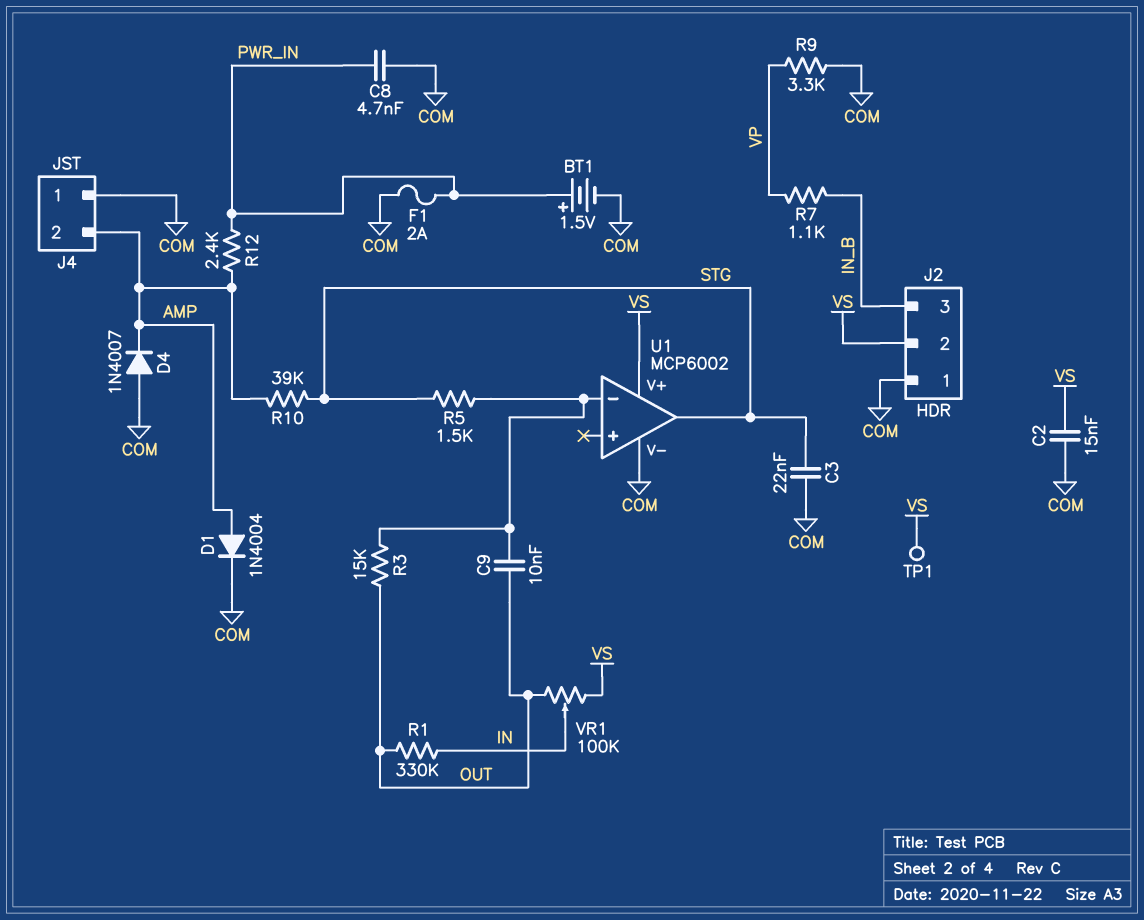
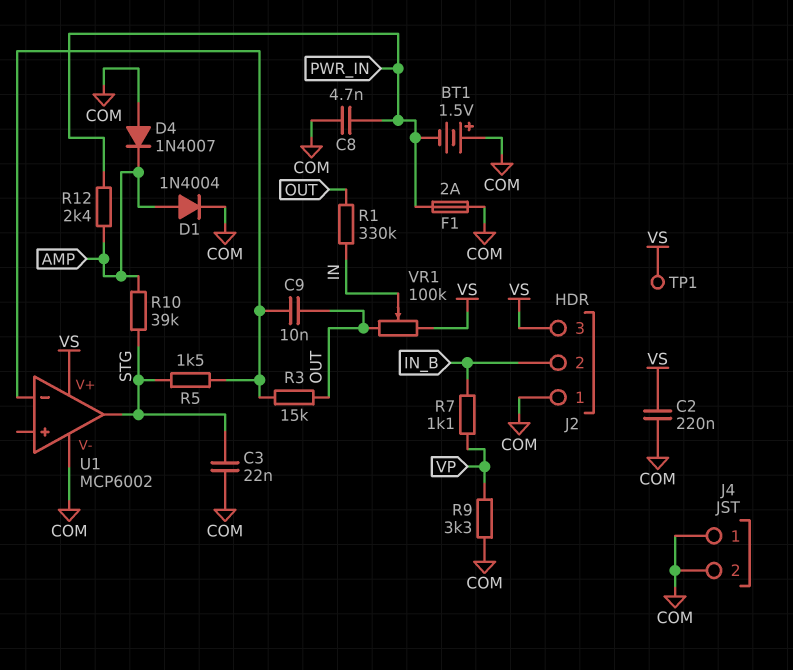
BT1: 1.5V (plus PWR_IN, minus COM) -> 1.5V (plus COM, minus PWR_IN)
C2: 15nF (COM, VS) -> 220nF (COM, VS)
J2 pin 2: VS -> IN_B
J2 pin 3: IN_B -> VS
J4 pin 2: AMP -> COM

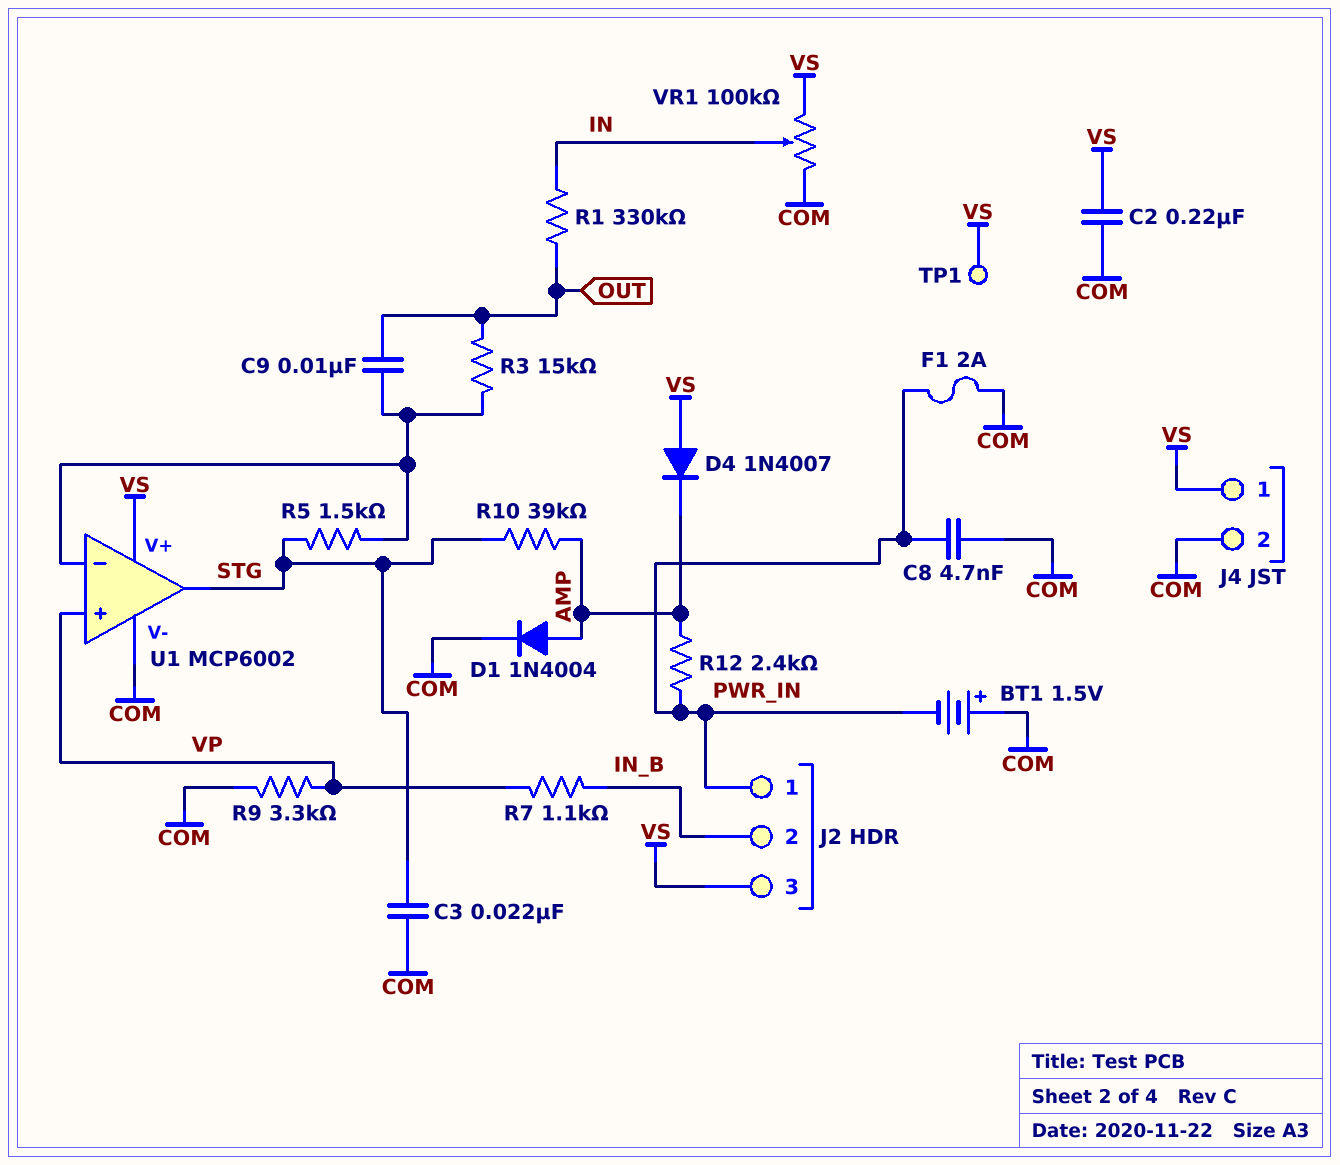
D4: diode 1N4007 (A COM, K AMP) -> diode 1N4007 (A VS, K AMP)
J2 pin 1: COM -> PWR_IN
J4 pin 1: COM -> VS
U1 pin in+: none -> VP
VR1: 100k (OUT, VS, wiper IN) -> 100k (COM, VS, wiper IN)

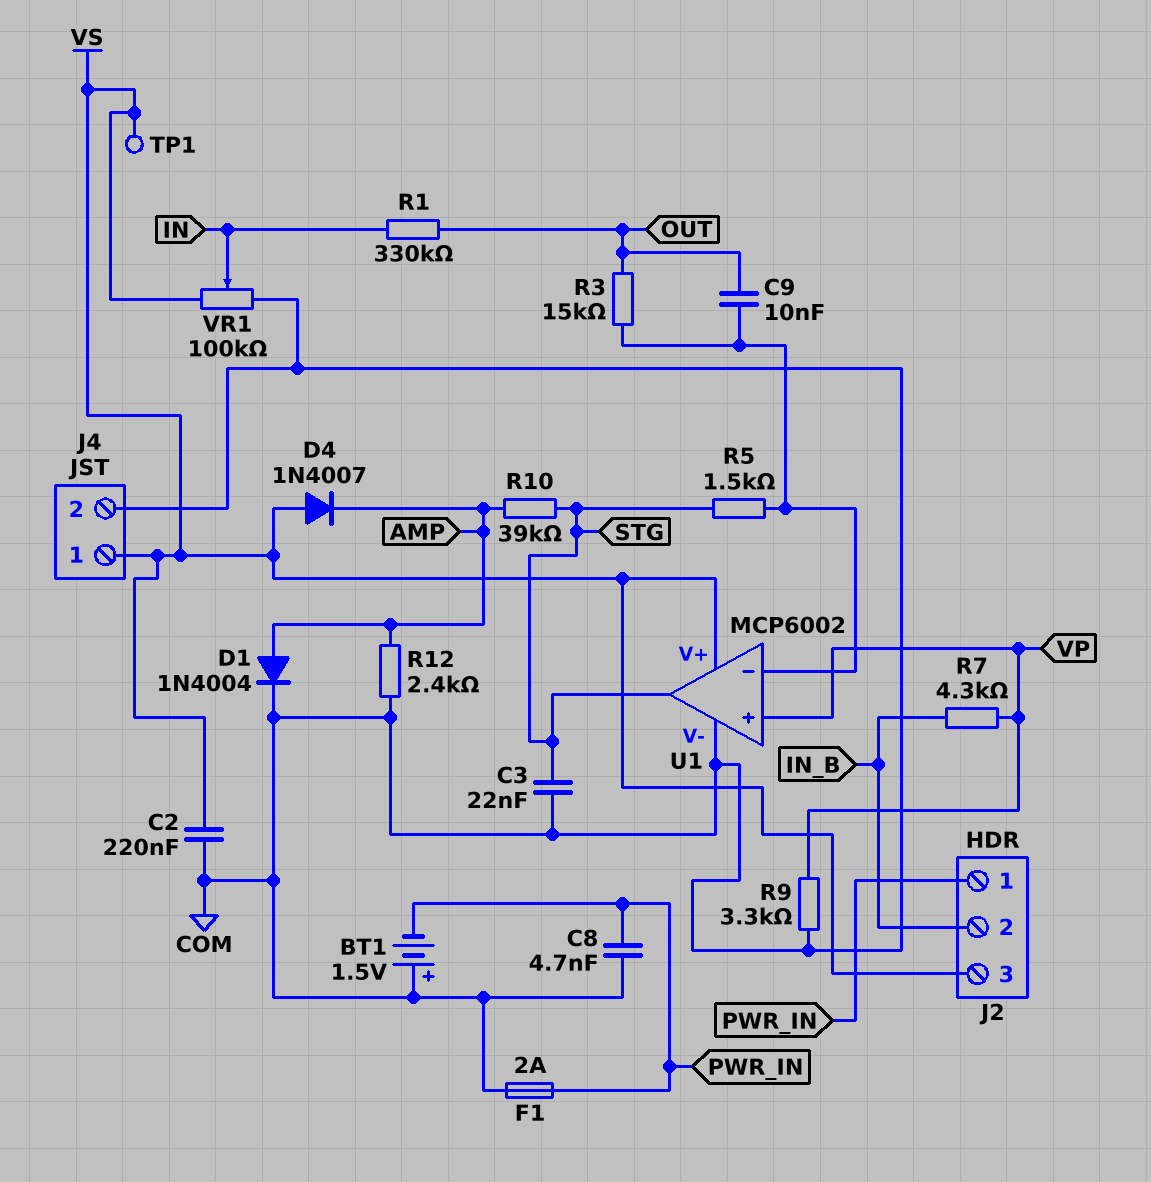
R7: 1.1k (IN_B, VP) -> 4.3k (IN_B, VP)
R12: 2.4k (AMP, PWR_IN) -> 2.4k (AMP, COM)

